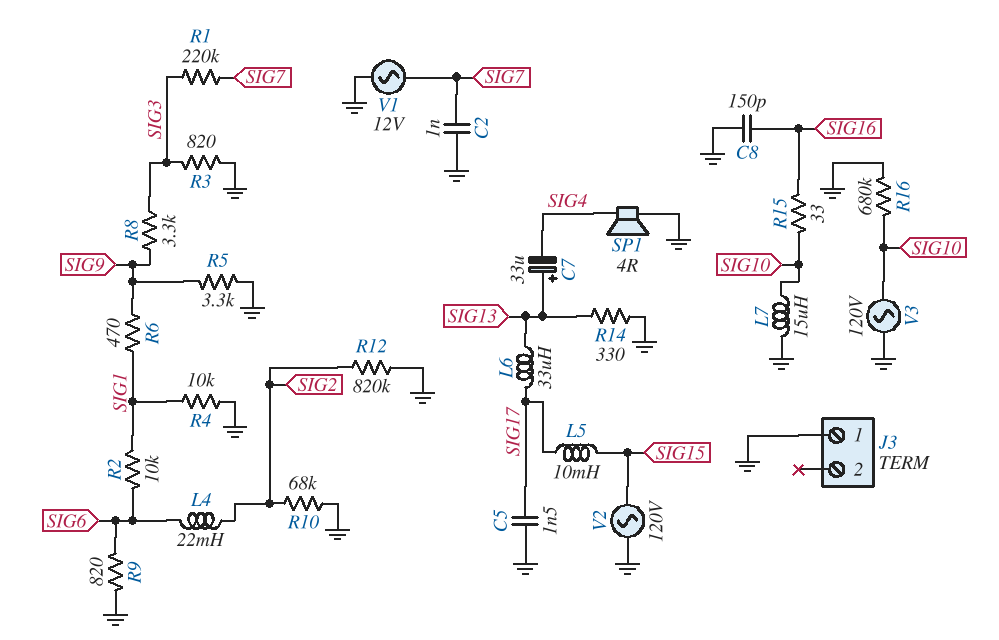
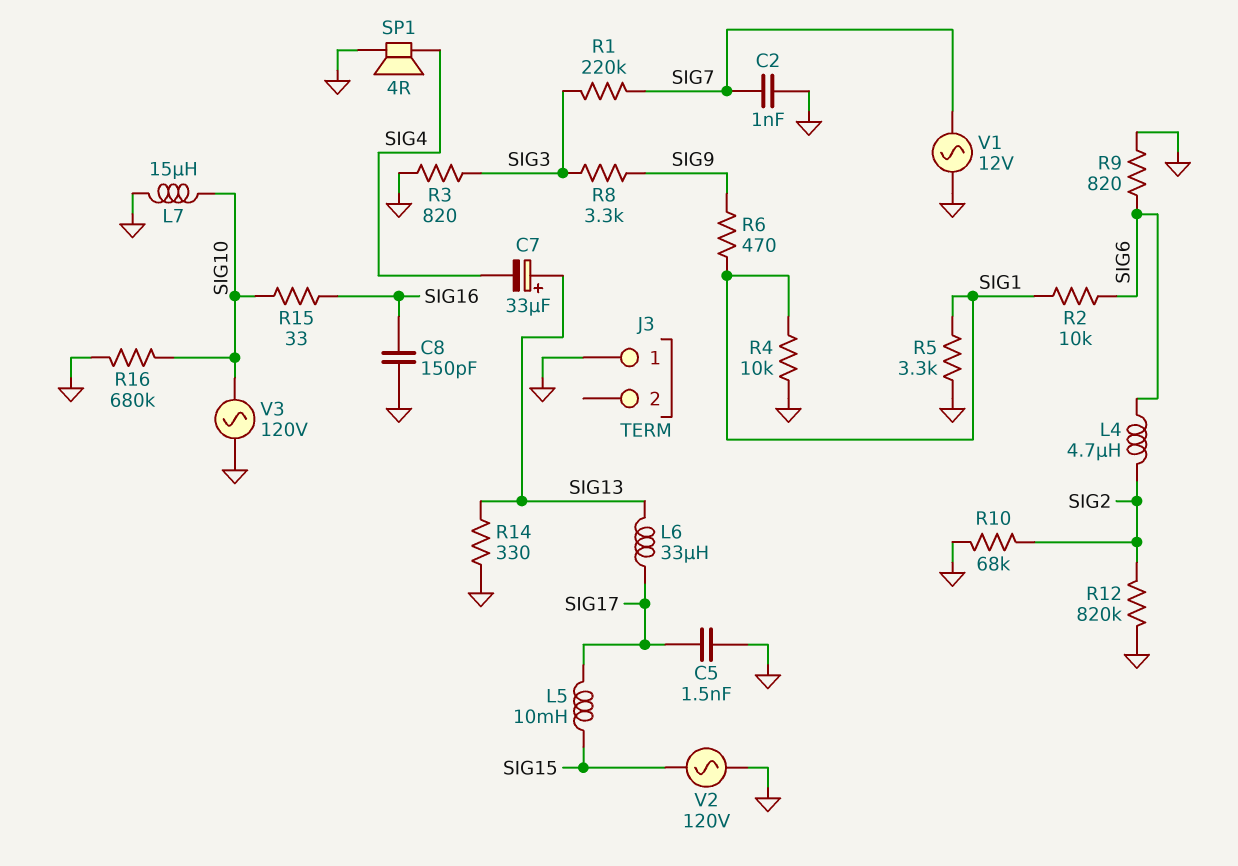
L4: 22mH (SIG2, SIG6) -> 4.7uH (SIG2, SIG6)
R5: 3.3k (GND, SIG9) -> 3.3k (GND, SIG1)

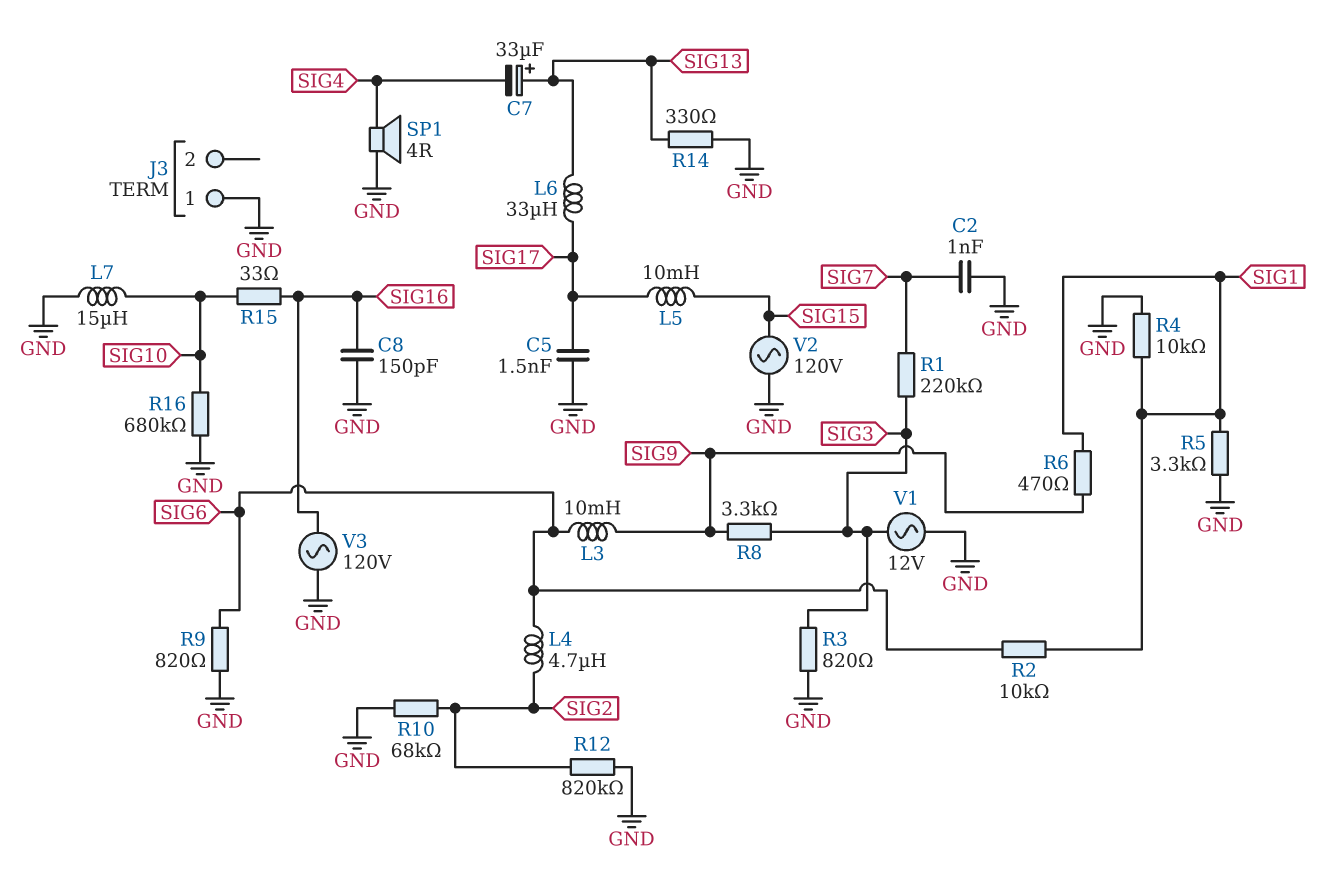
L3: none -> 10mH (SIG6, SIG9)
V1: AC 12V (GND, SIG7) -> AC 12V (GND, SIG3)
V3: AC 120V (GND, SIG10) -> AC 120V (GND, SIG16)

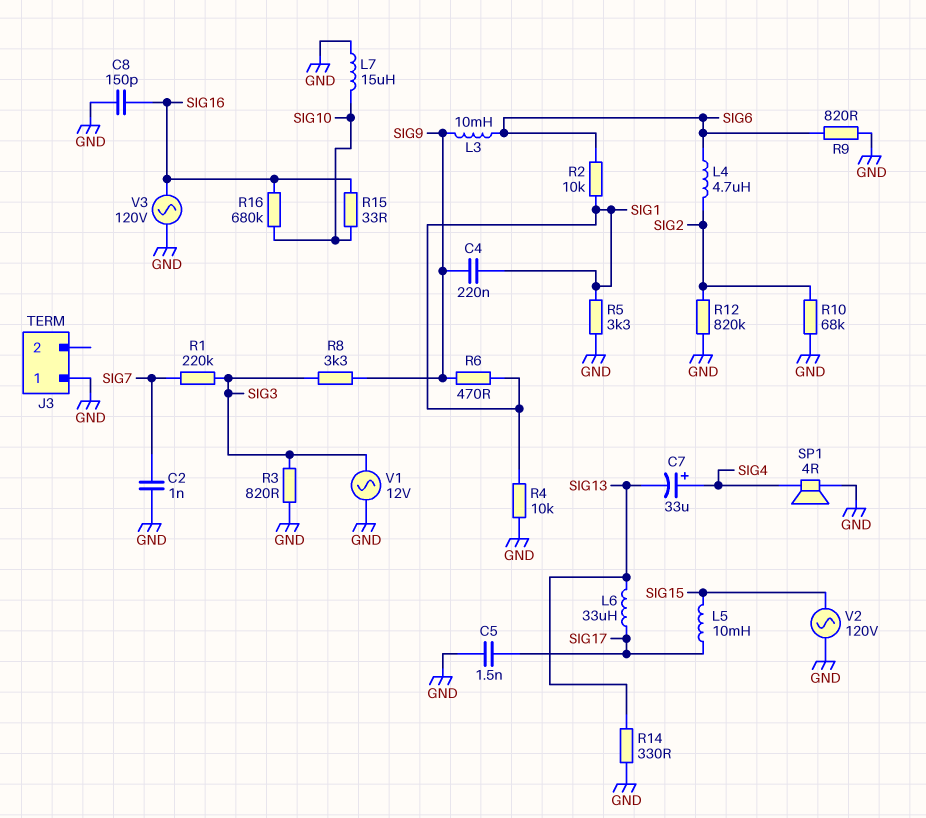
C4: none -> 220nF (SIG1, SIG9)
C7: 33uF (plus SIG13, minus SIG4) -> 33uF (plus SIG4, minus SIG13)
R16: 680k (GND, SIG10) -> 680k (SIG10, SIG16)

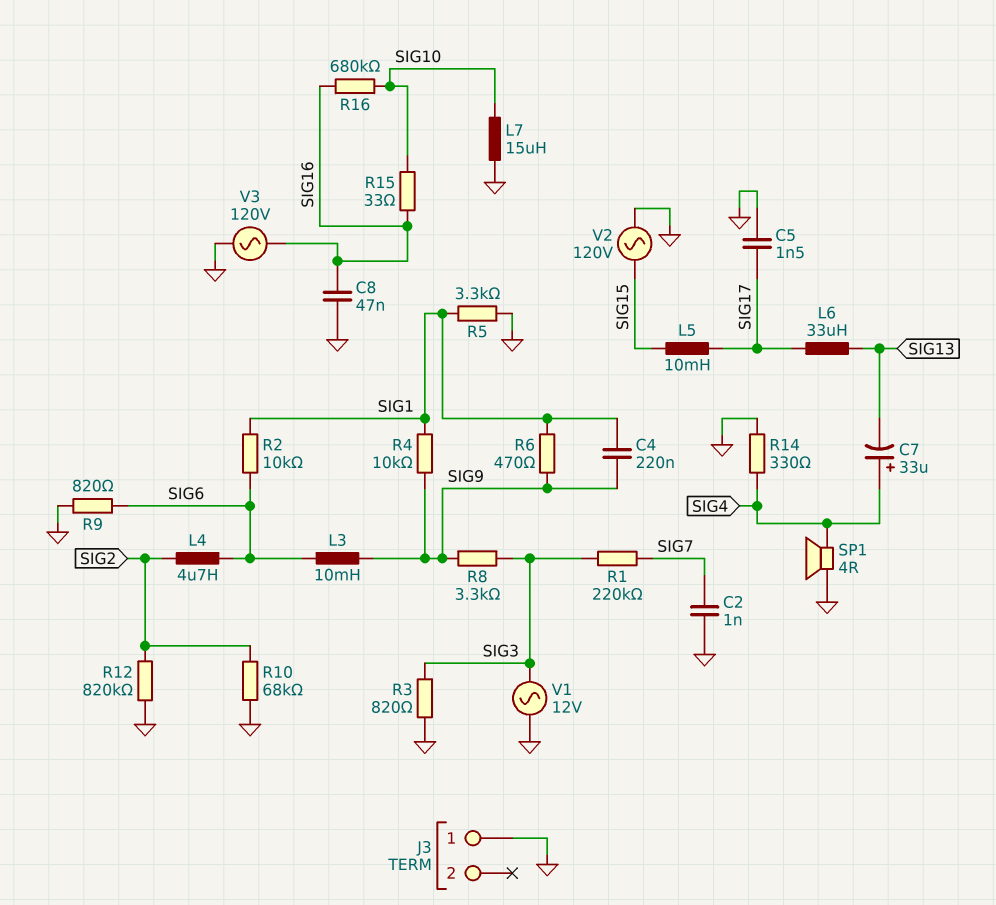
C8: 150pF (GND, SIG16) -> 47nF (GND, SIG16)
R4: 10k (GND, SIG1) -> 10k (SIG1, SIG9)
R14: 330 (GND, SIG13) -> 330 (GND, SIG4)

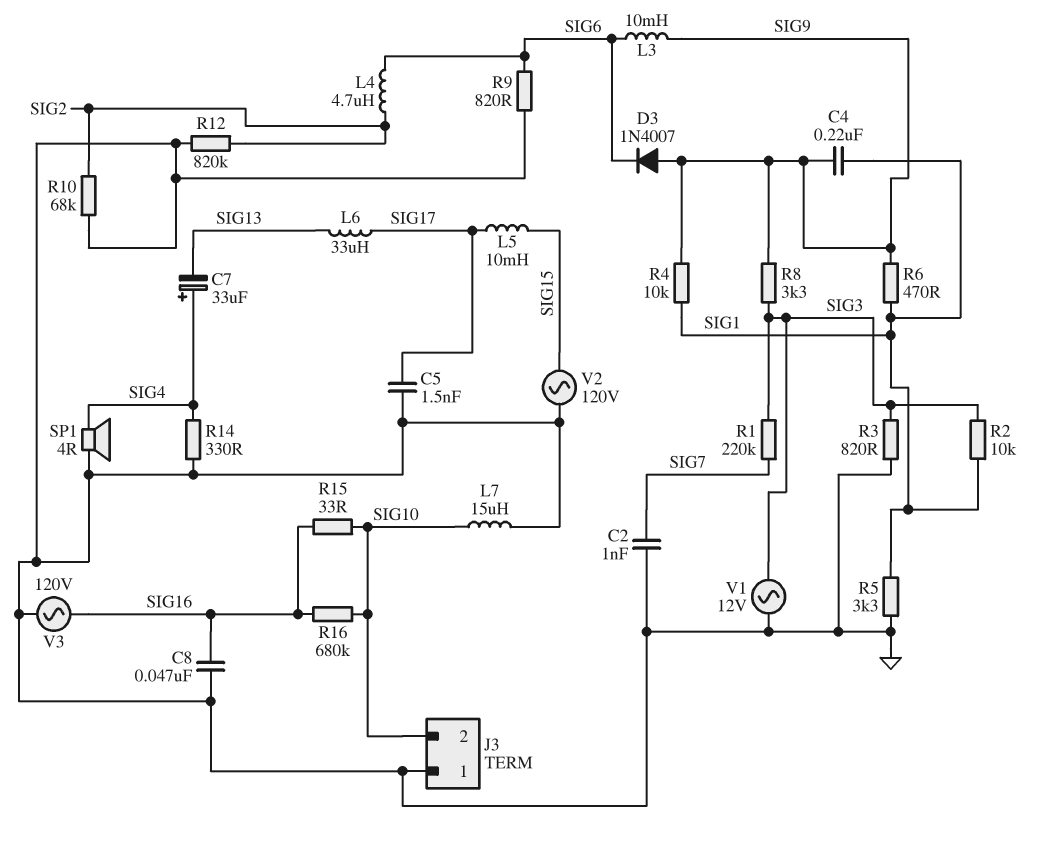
D3: none -> diode 1N4007 (A SIG9, K SIG6)
J3 pin 2: none -> SIG10
R2: 10k (SIG1, SIG6) -> 10k (SIG1, SIG3)

